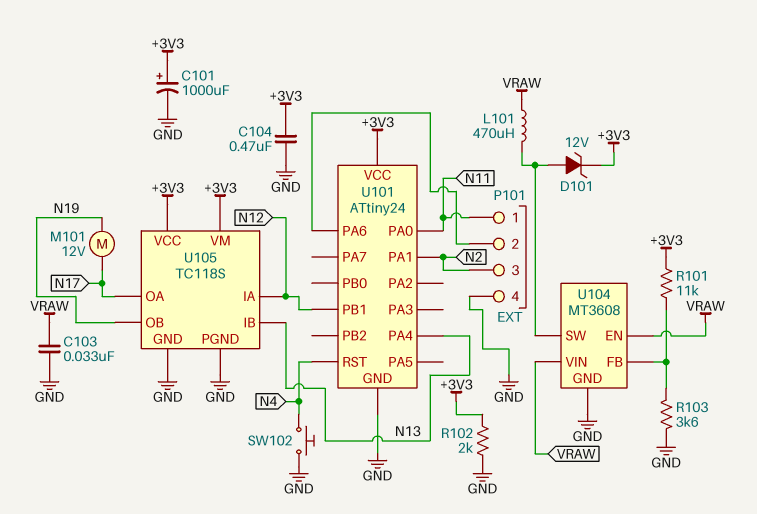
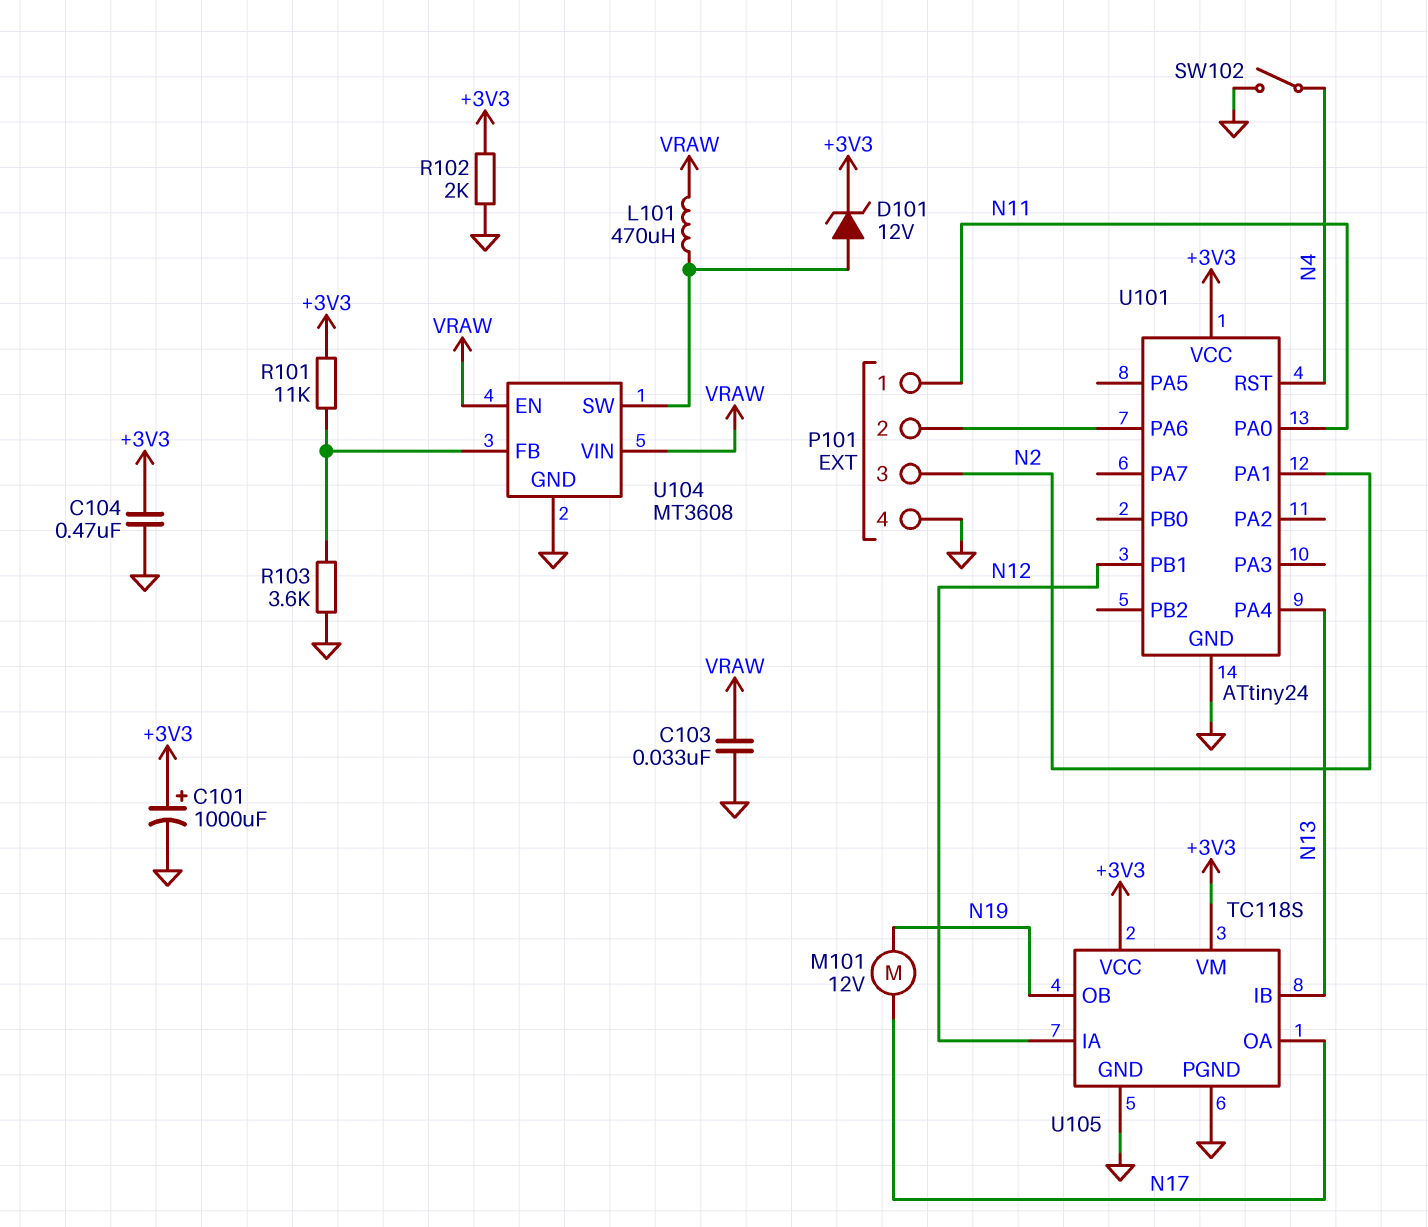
SW102: button (GND, N4) -> switch (GND, N4)

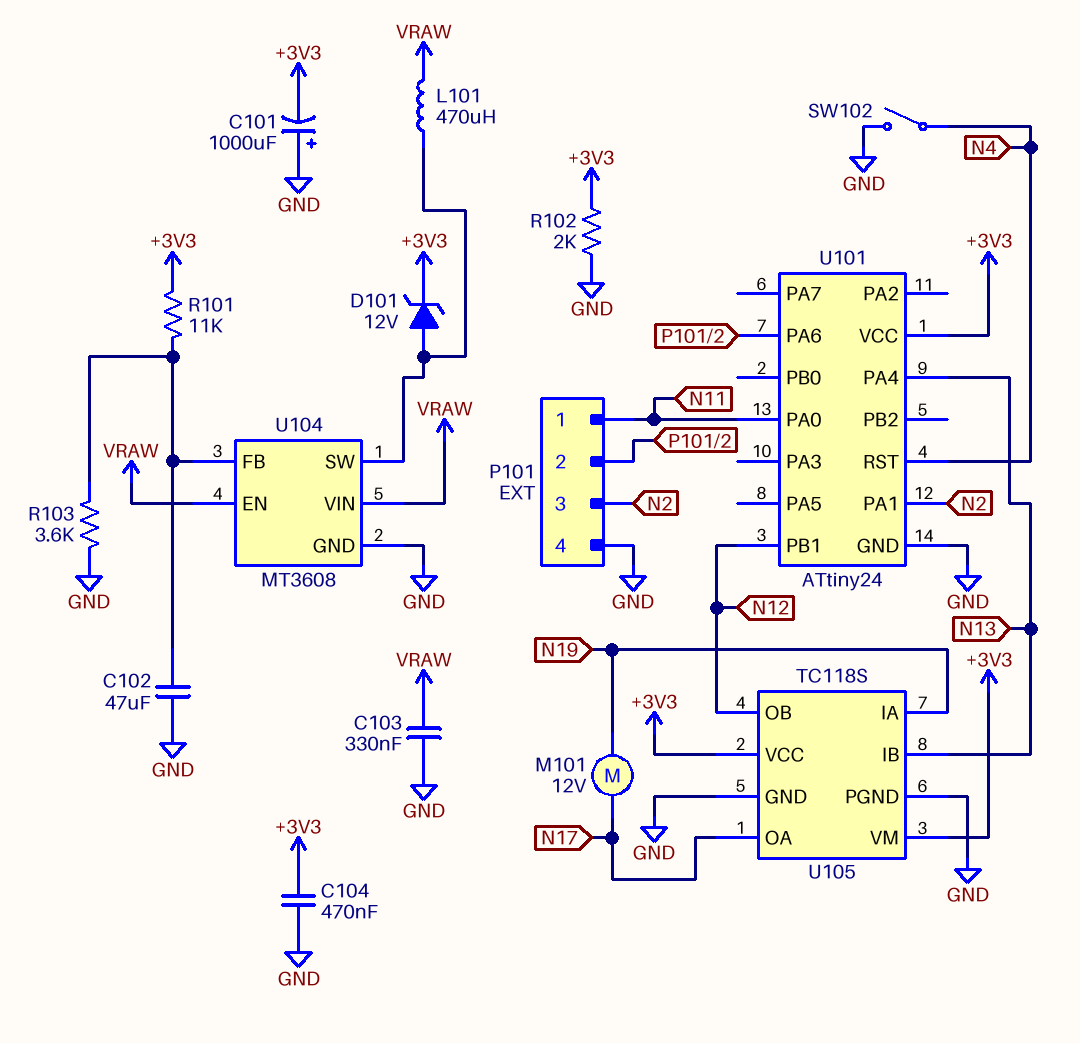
C101: 1000uF (plus +3V3, minus GND) -> 1000uF (plus GND, minus +3V3)
C102: none -> 47uF (GND, U104/FB)
C103: 33nF (GND, VRAW) -> 330nF (GND, VRAW)
U105 pin IA: N12 -> N19
U105 pin OB: N19 -> N12

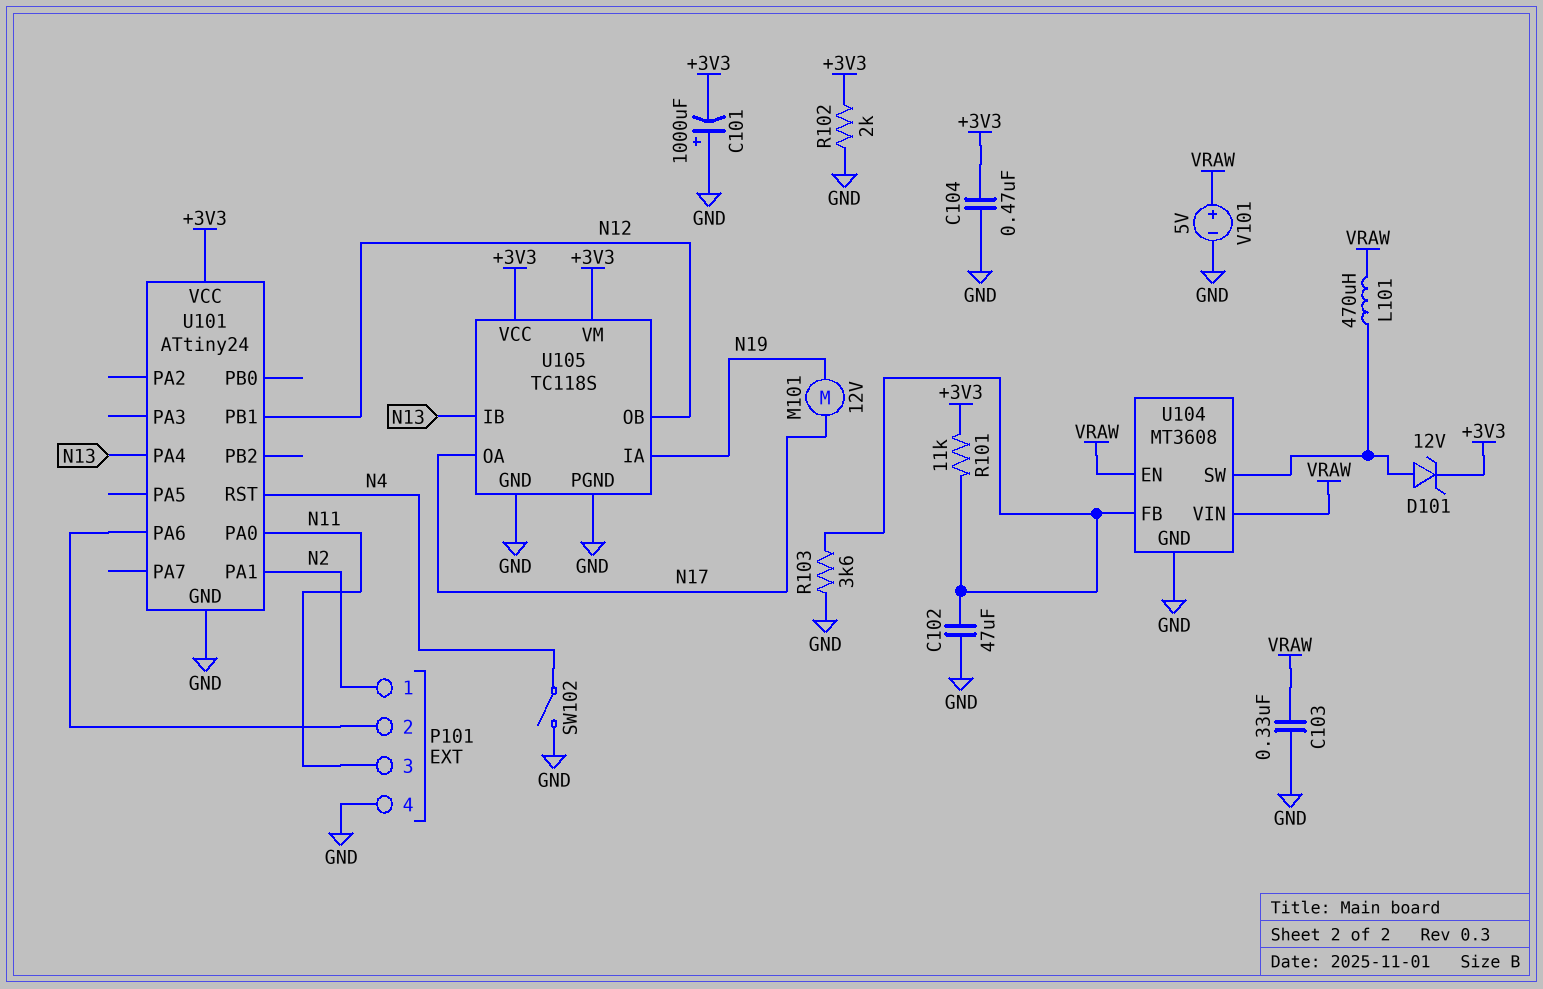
P101 pin 1: N11 -> N2
P101 pin 3: N2 -> N11
V101: none -> 5V (plus VRAW, minus GND)

